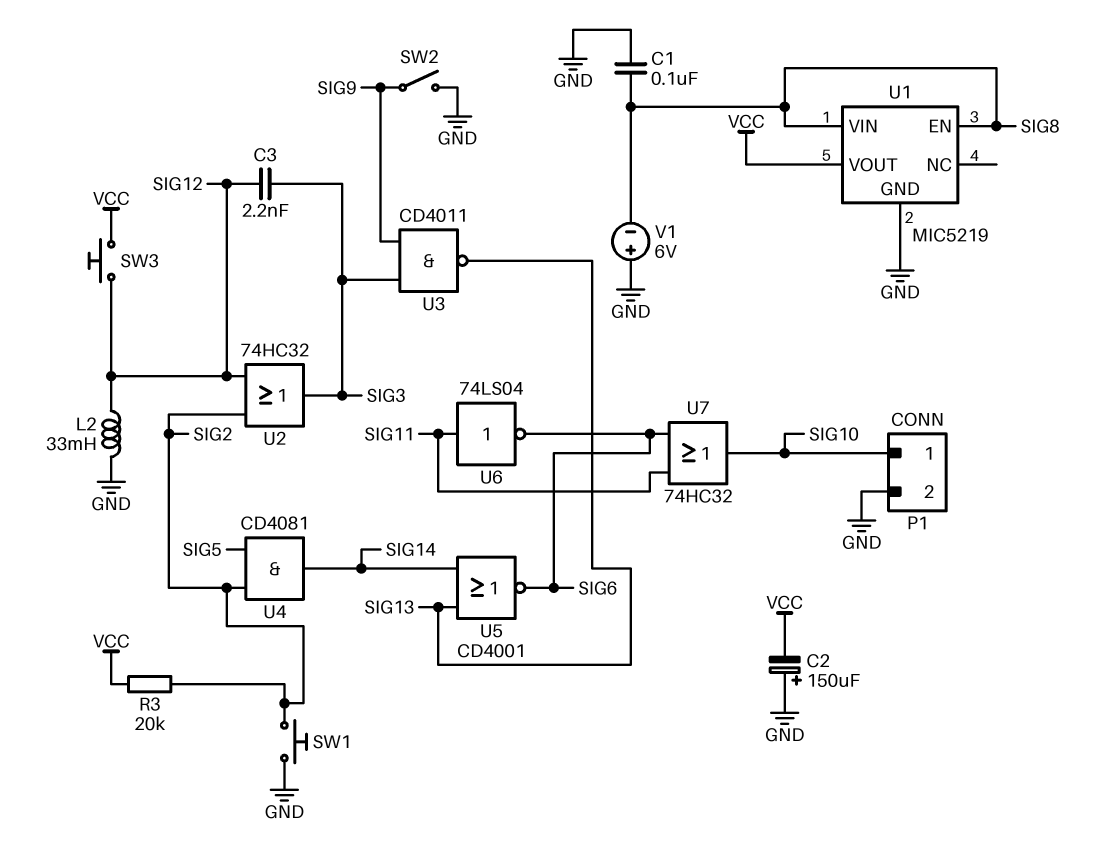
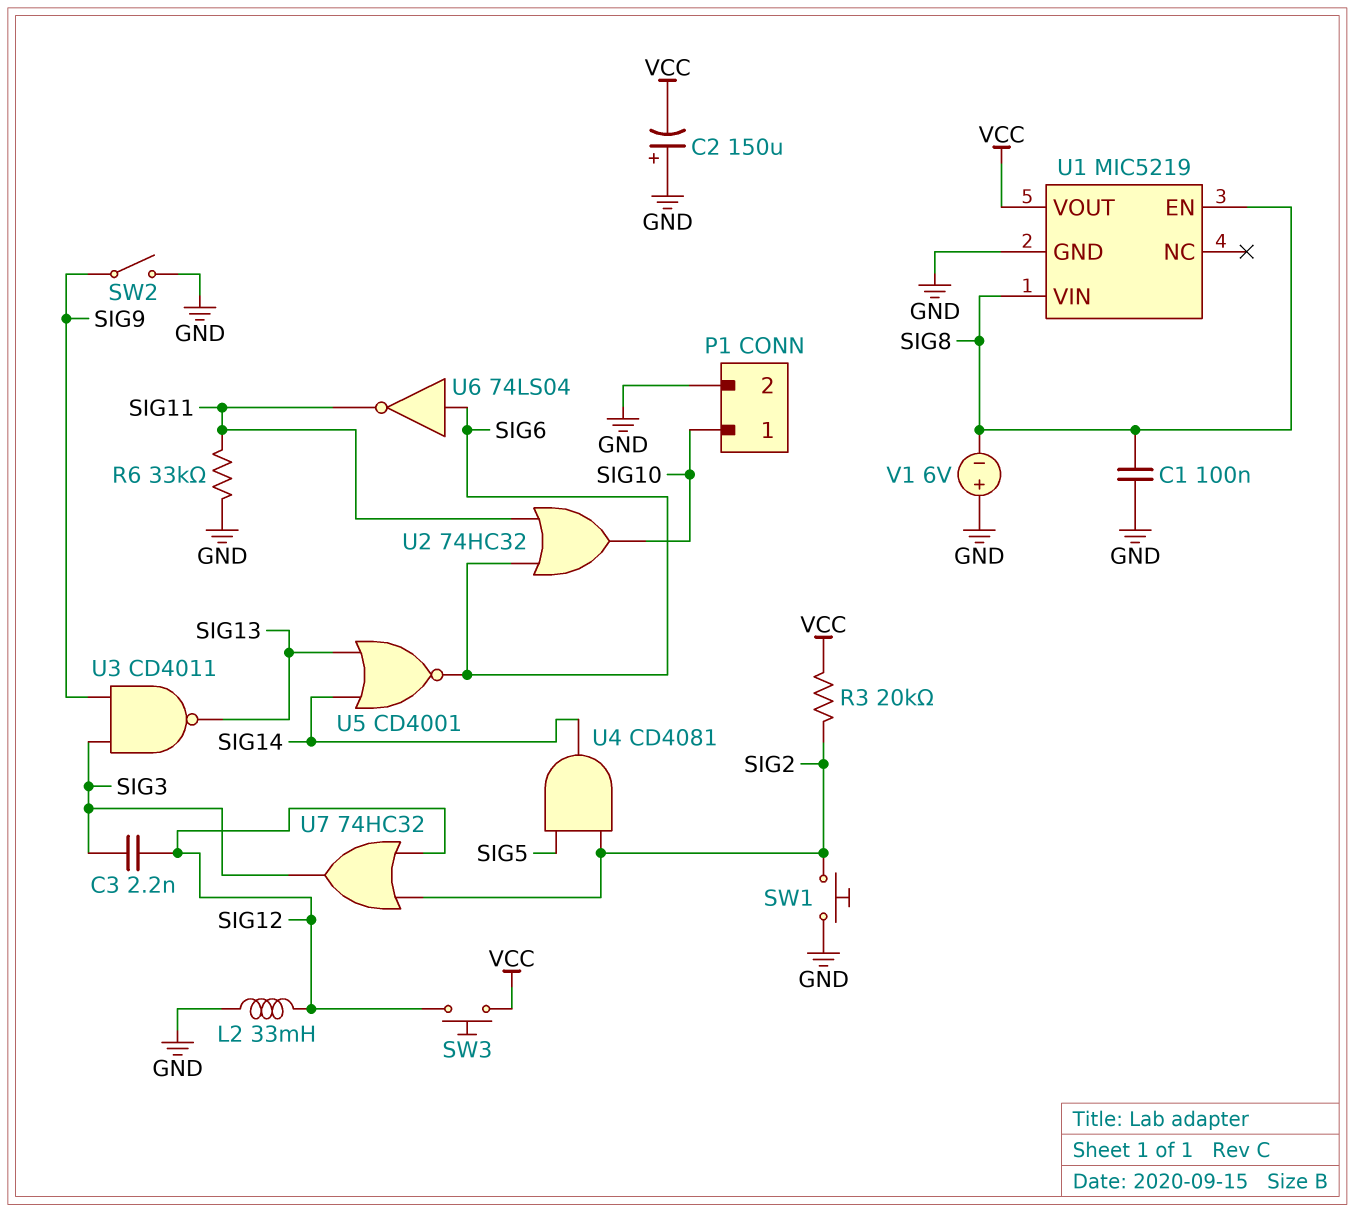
R6: none -> 33k (GND, SIG11)
U2: OR 74HC32 (in SIG2, in SIG12, out SIG3) -> OR 74HC32 (in SIG6, in SIG11, out SIG10)
U6: NOT 74LS04 (in SIG11, out SIG6) -> NOT 74LS04 (in SIG6, out SIG11)
U7: OR 74HC32 (in SIG6, in SIG11, out SIG10) -> OR 74HC32 (in SIG2, in SIG12, out SIG3)

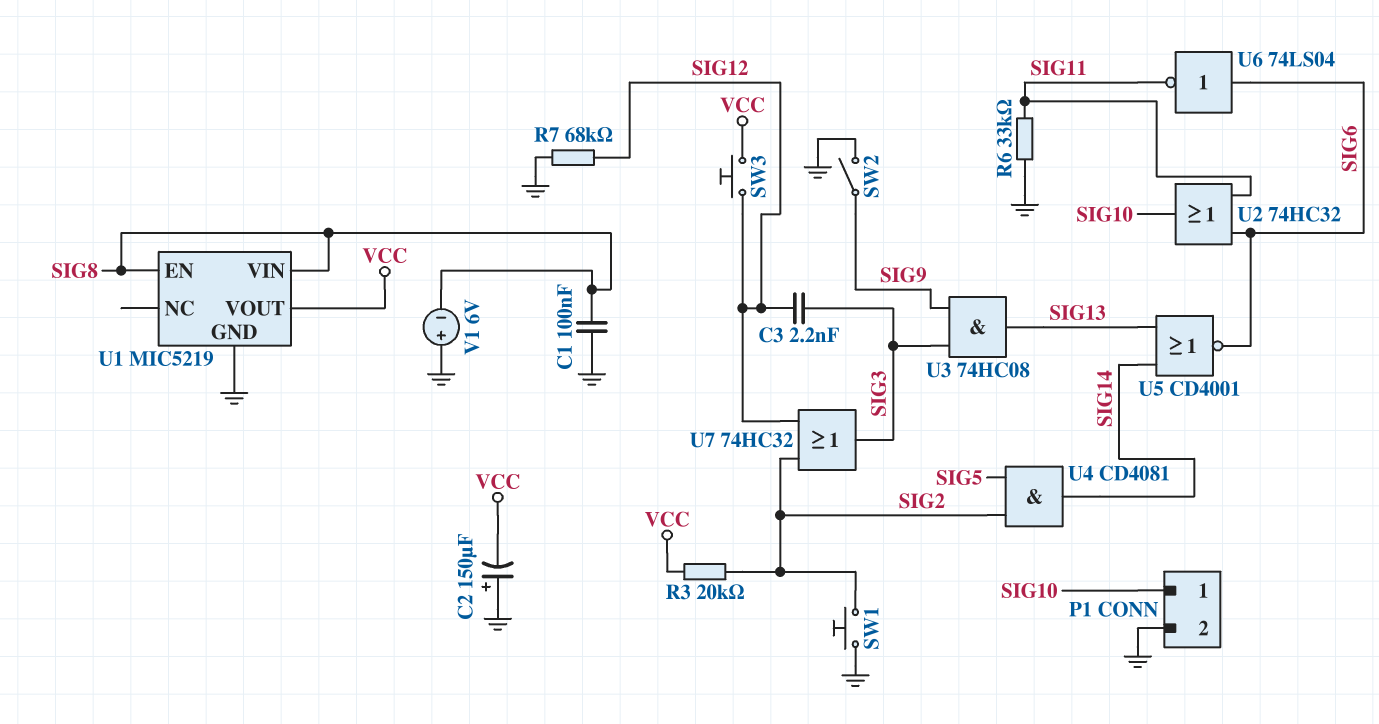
L2: 33mH (GND, SIG12) -> none
R7: none -> 68k (GND, SIG12)
U3: NAND CD4011 (in SIG3, in SIG9, out SIG13) -> AND 74HC08 (in SIG3, in SIG9, out SIG13)

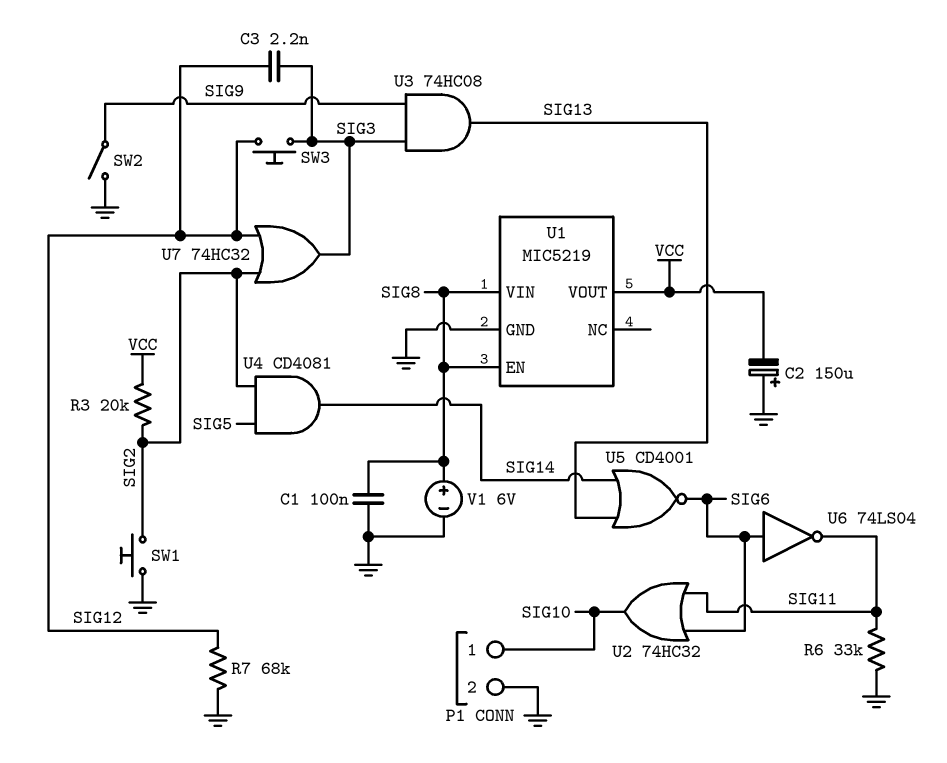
SW3: button (SIG12, VCC) -> button (SIG3, SIG12)
V1: 6V (plus GND, minus SIG8) -> 6V (plus SIG8, minus GND)

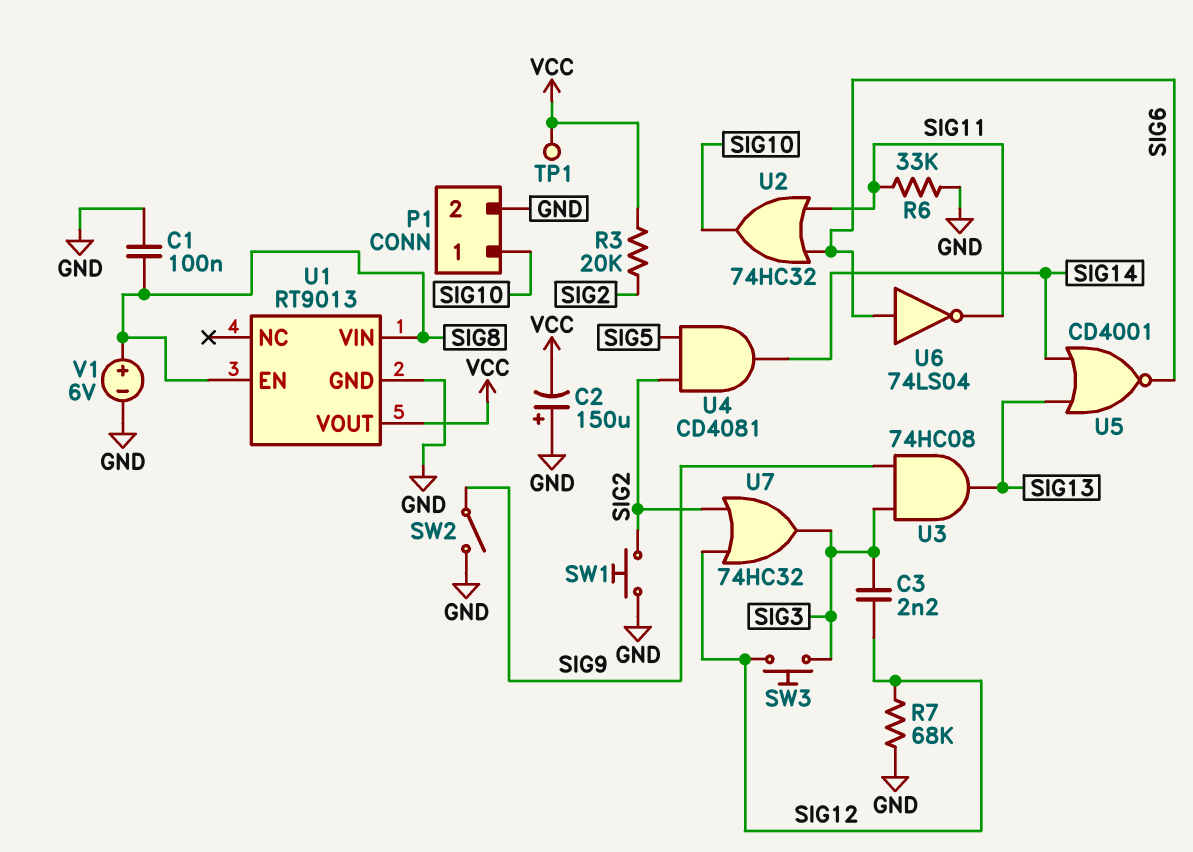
TP1: none -> test point (VCC)
U1: MIC5219 -> RT9013

